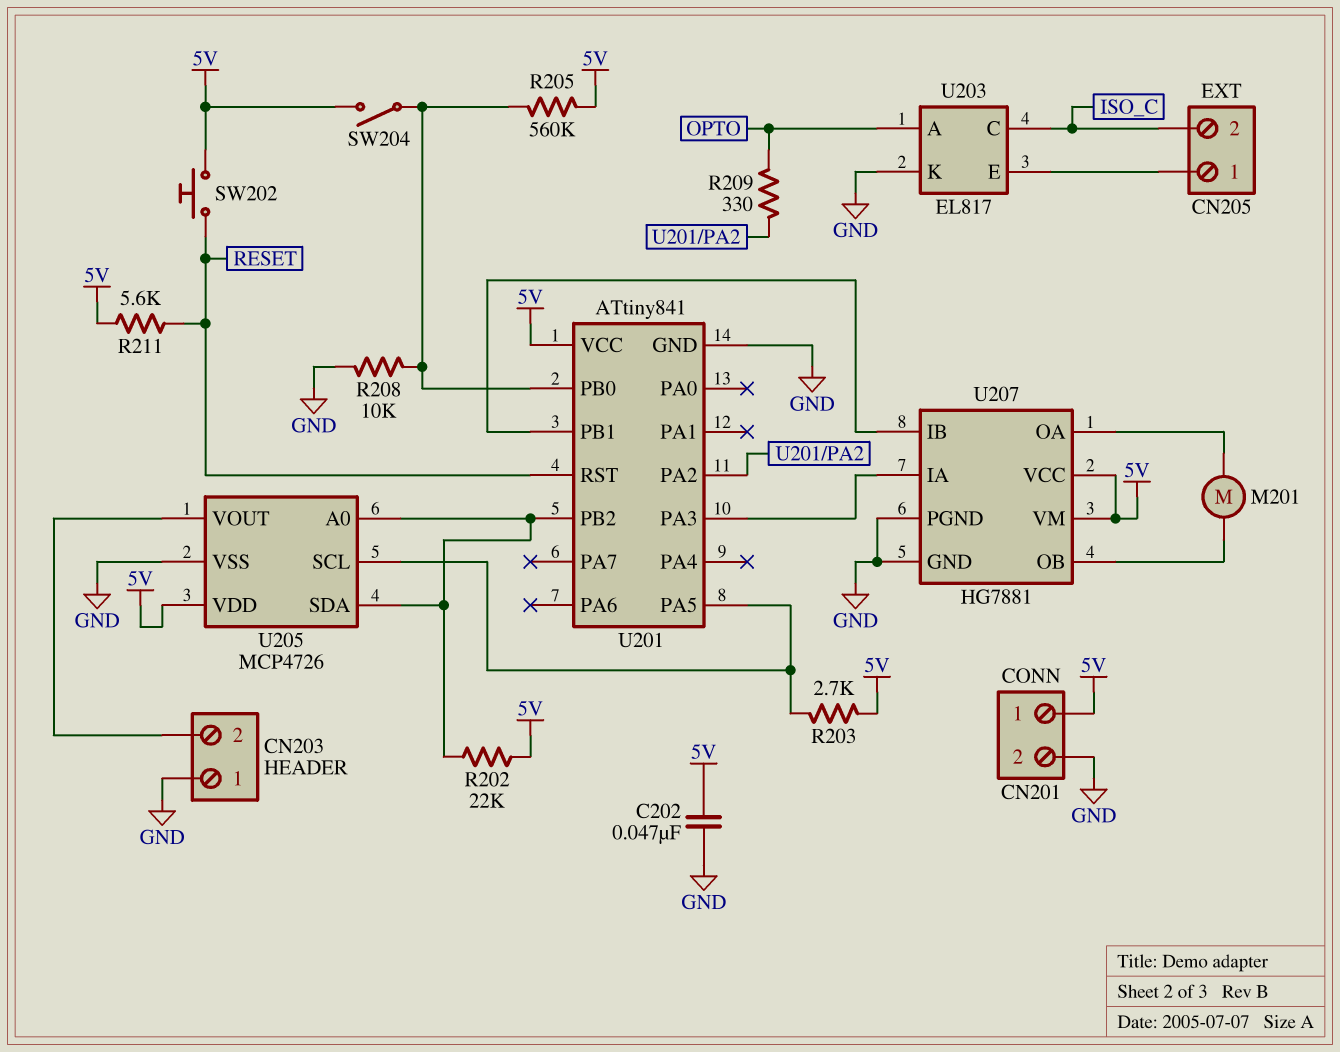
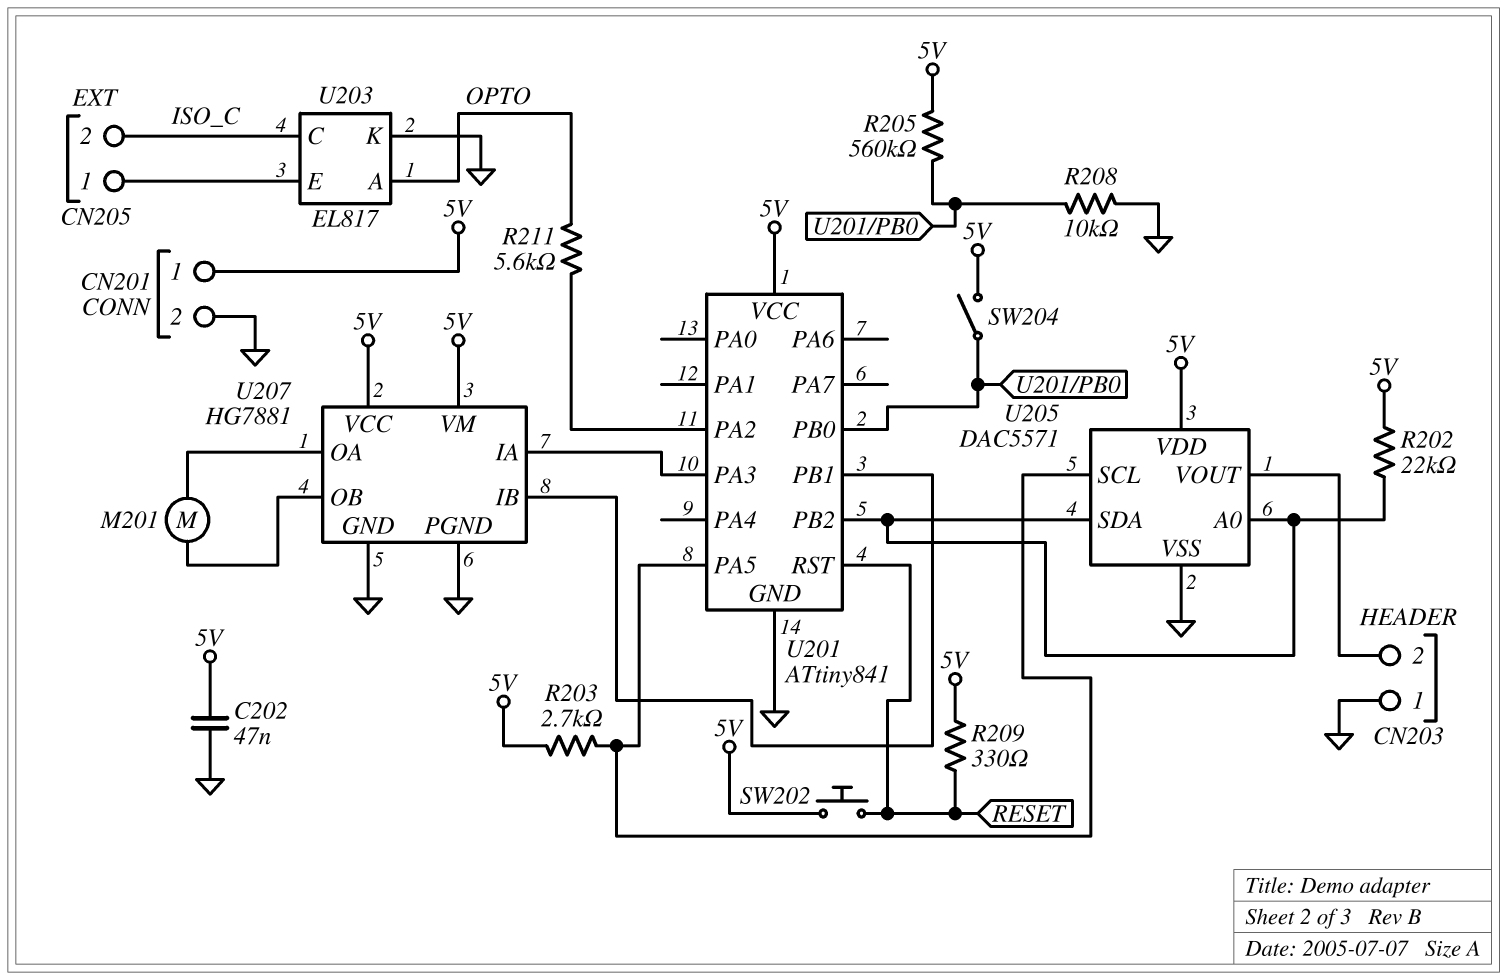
R209: 330 (OPTO, U201/PA2) -> 330 (5V, RESET)
R211: 5.6k (5V, RESET) -> 5.6k (OPTO, U201/PA2)
U205: MCP4726 -> DAC5571

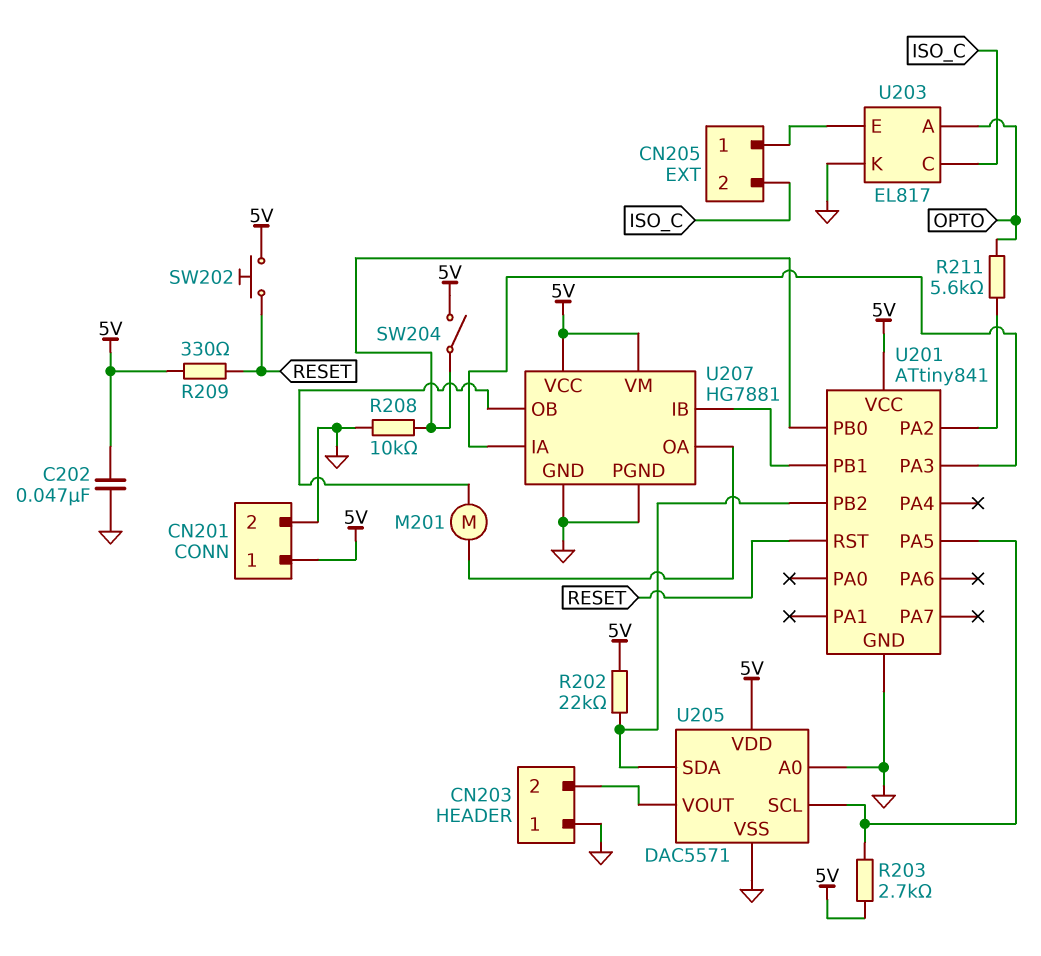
R205: 560k (5V, U201/PB0) -> none
U205 pin A0: U201/PB2 -> GND

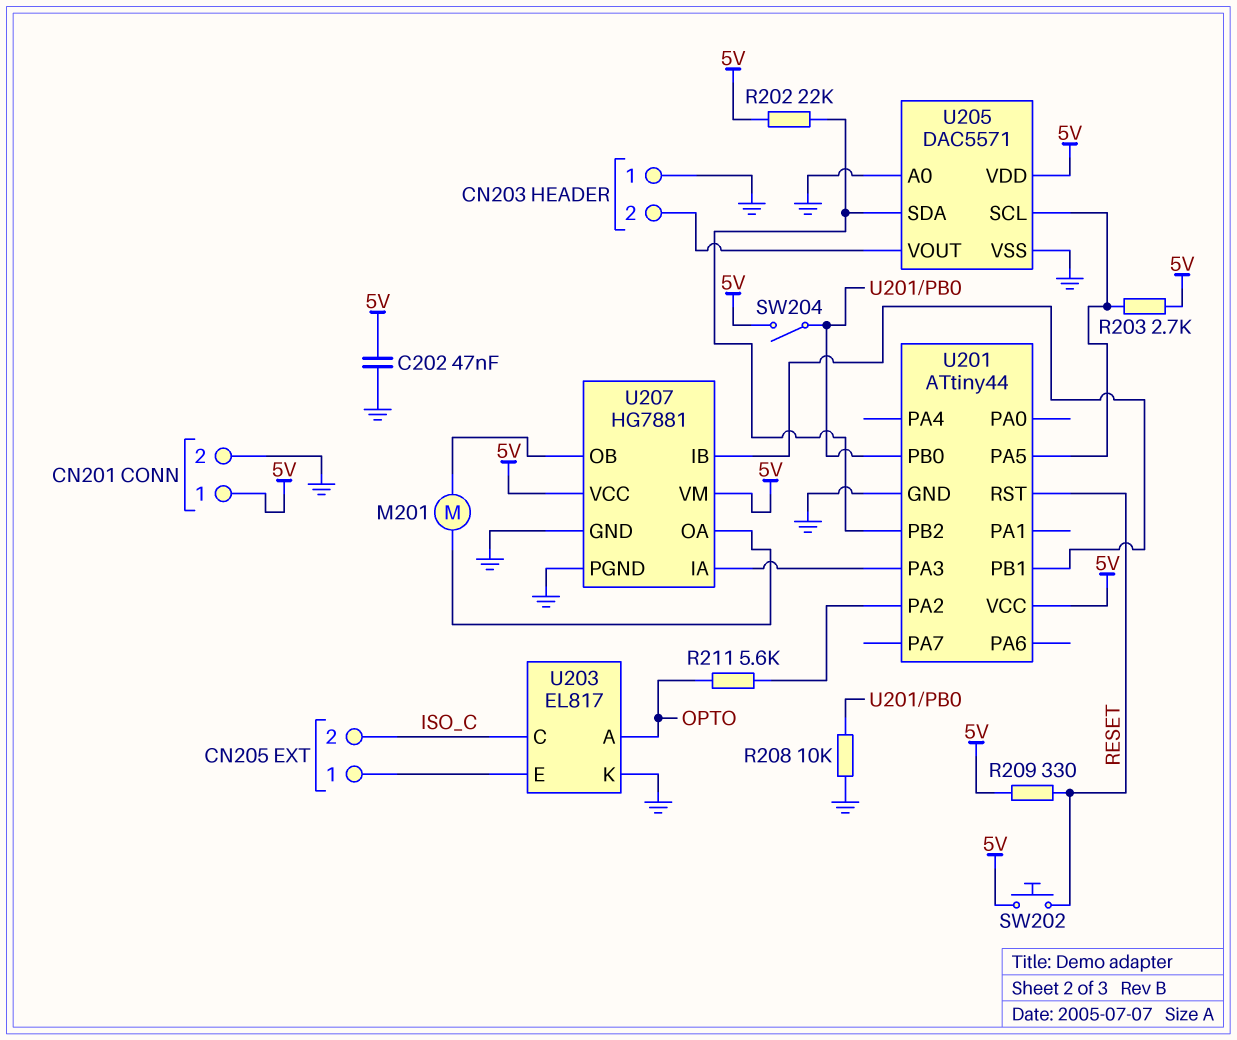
U201: ATtiny841 -> ATtiny44

